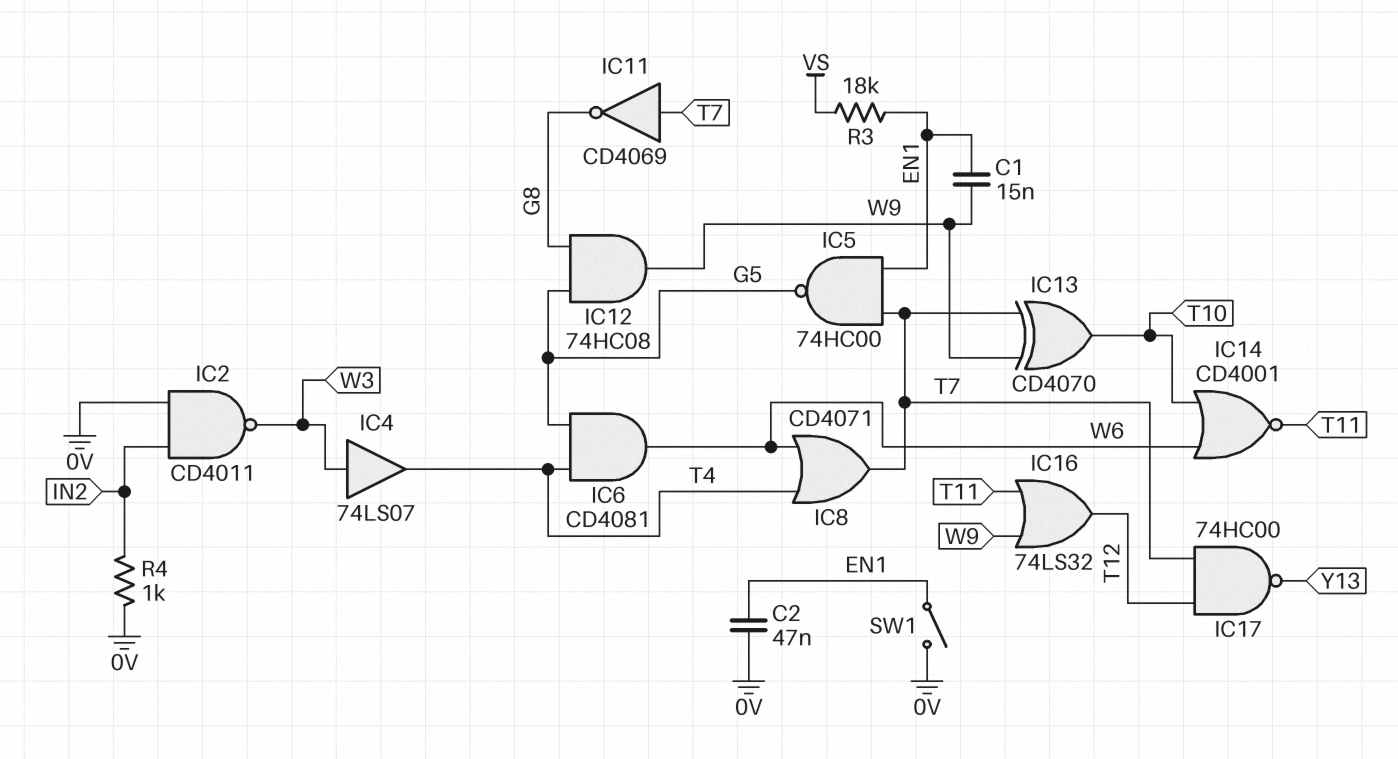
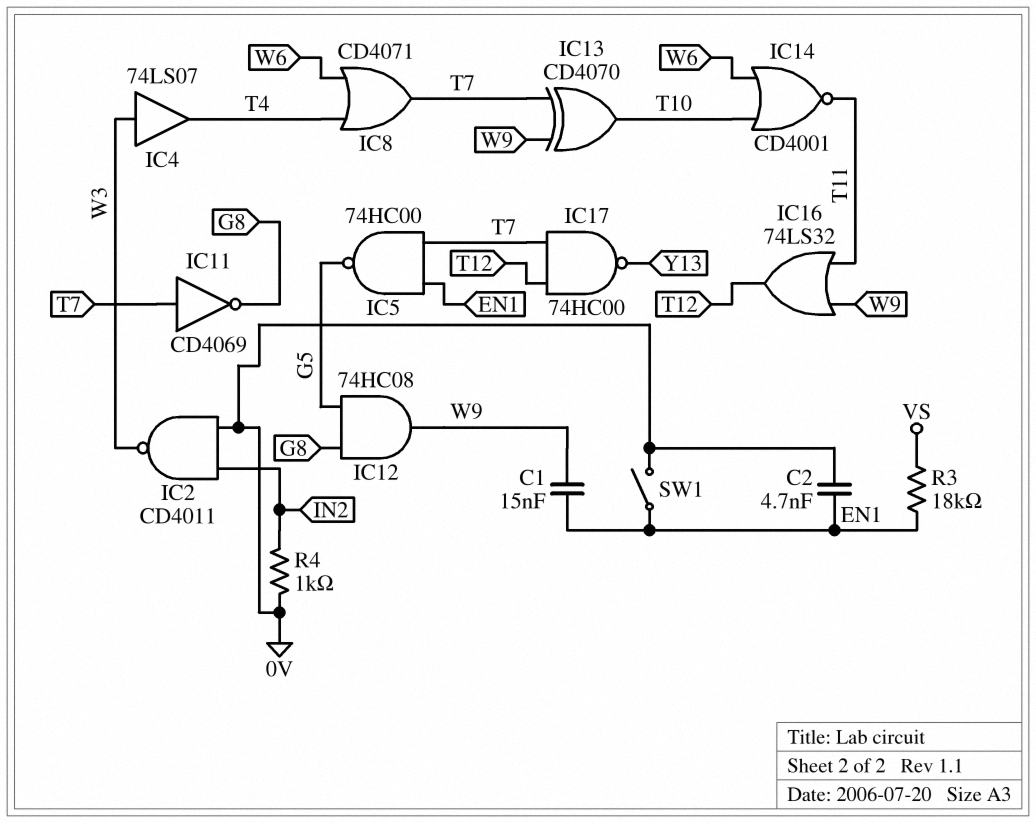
C2: 47nF (0V, EN1) -> 4.7nF (0V, EN1)
IC6: AND CD4081 (in G5, in T4, out W6) -> none

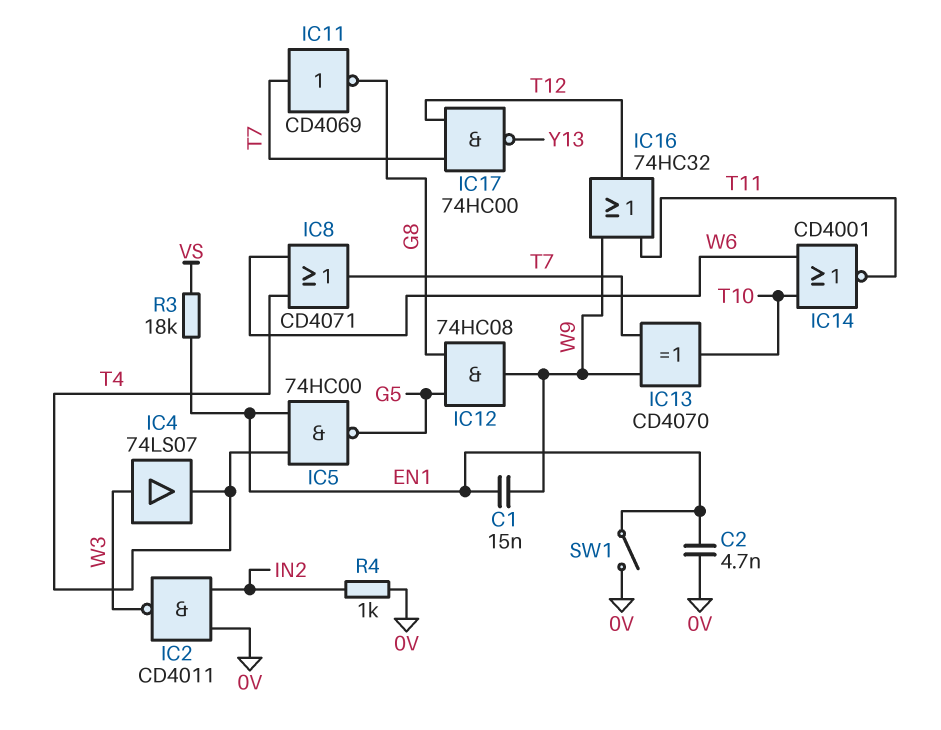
IC5: NAND 74HC00 (in EN1, in T7, out G5) -> NAND 74HC00 (in EN1, in T4, out G5)
IC16: OR 74LS32 (in T11, in W9, out T12) -> OR 74HC32 (in T11, in W9, out T12)

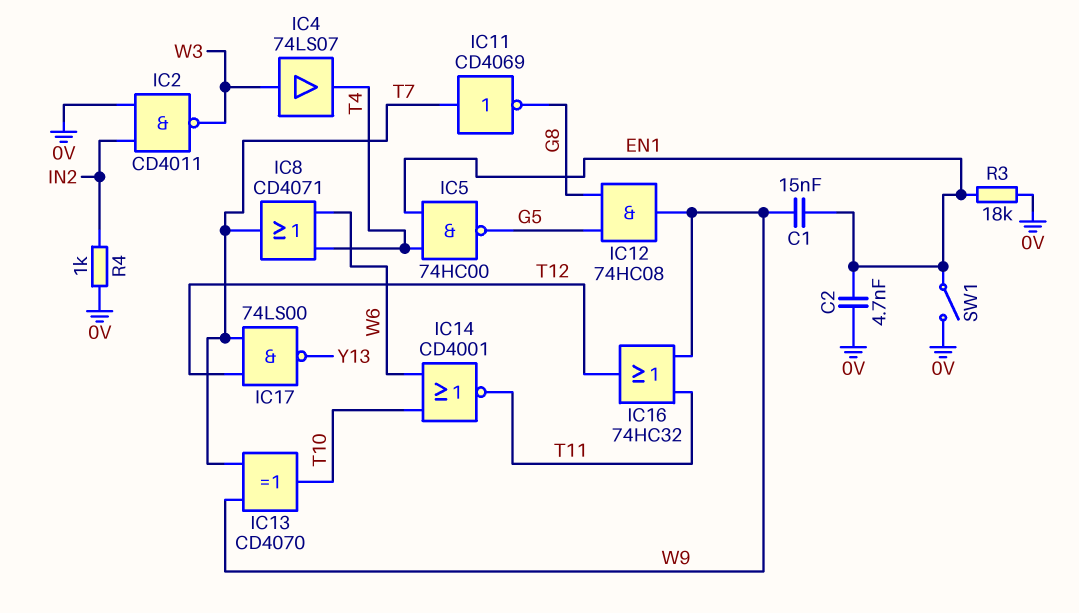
IC17: NAND 74HC00 (in T7, in T12, out Y13) -> NAND 74LS00 (in T7, in T12, out Y13)
R3: 18k (EN1, VS) -> 18k (0V, EN1)

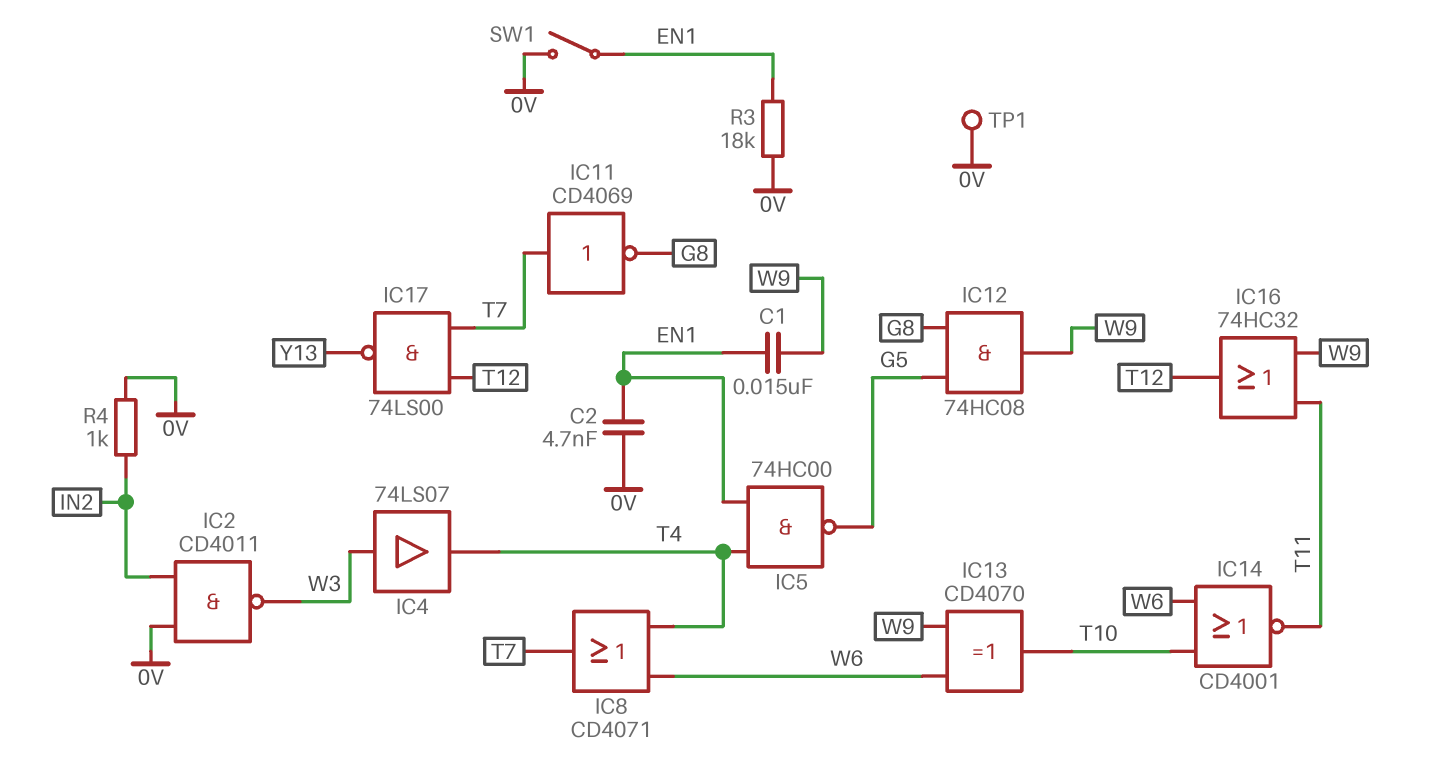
IC13: XOR CD4070 (in T7, in W9, out T10) -> XOR CD4070 (in W6, in W9, out T10)
TP1: none -> test point (0V)

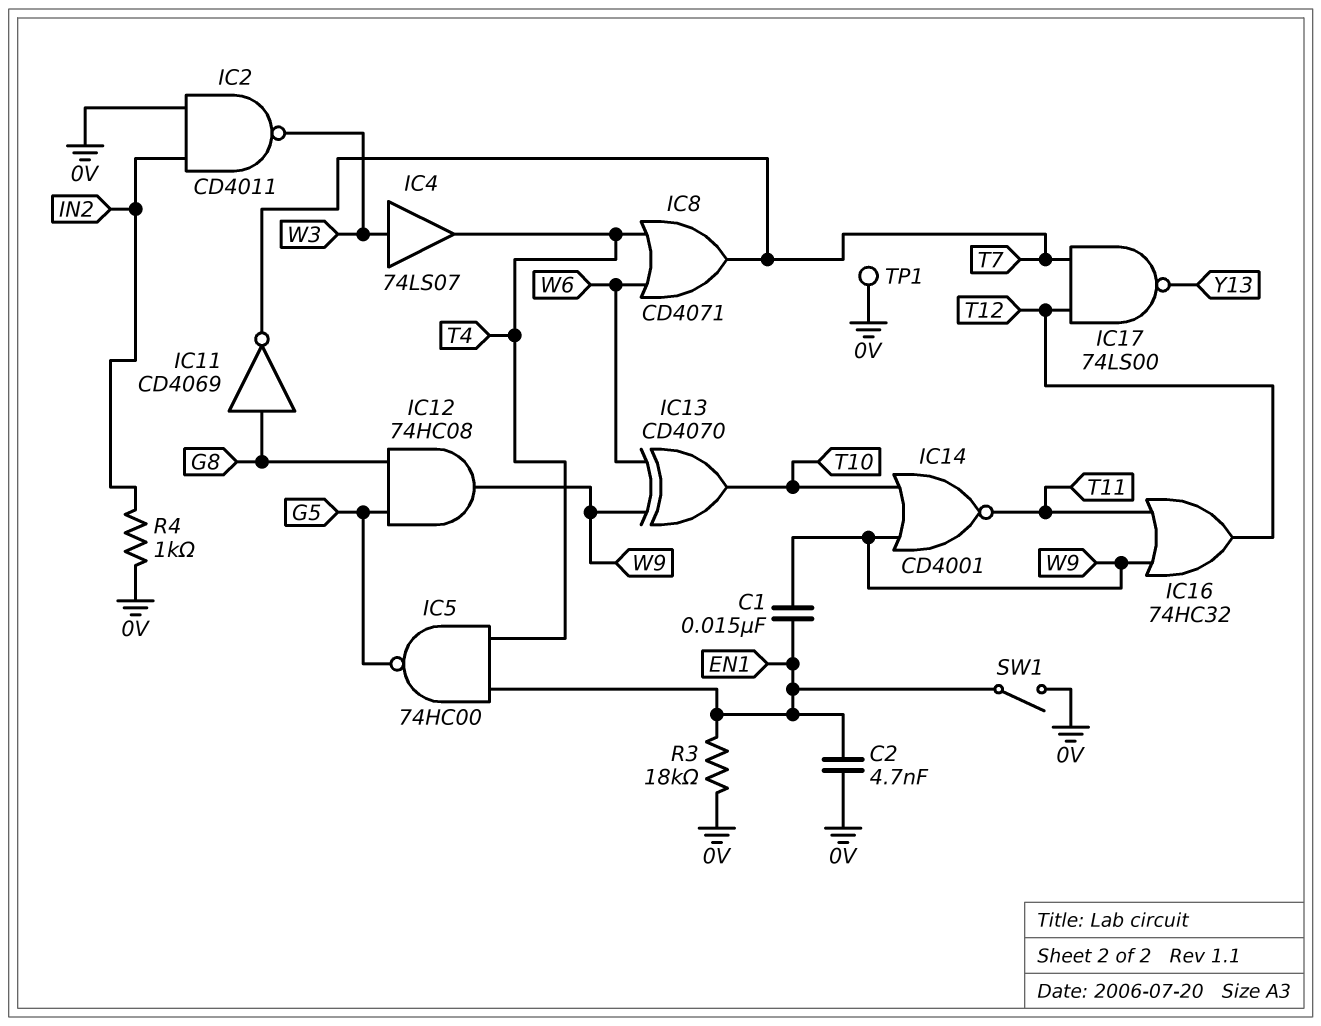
IC11: NOT CD4069 (in T7, out G8) -> NOT CD4069 (in G8, out T7)
IC14: NOR CD4001 (in T10, in W6, out T11) -> NOR CD4001 (in T10, in W9, out T11)

